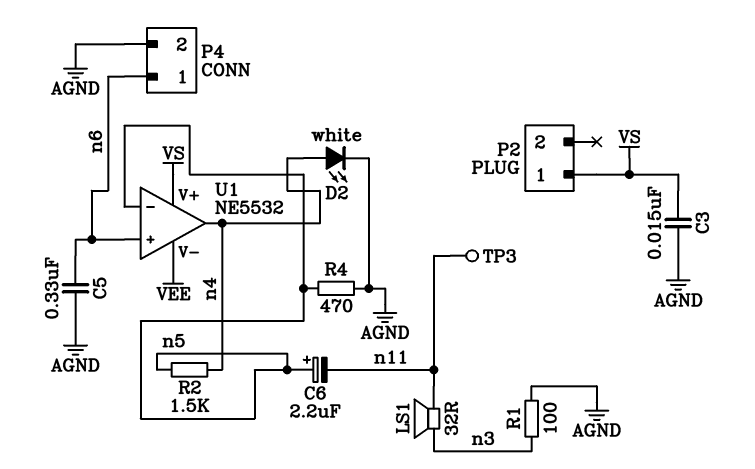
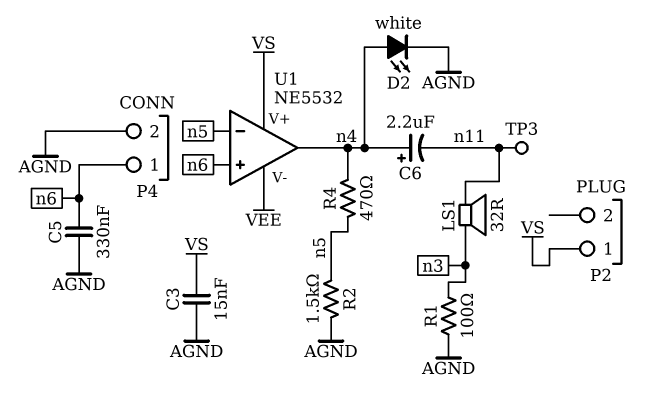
C6: 2.2uF (plus n5, minus n11) -> 2.2uF (plus n4, minus n11)
R2: 1.5k (n4, n5) -> 1.5k (AGND, n5)
R4: 470 (AGND, n5) -> 470 (n4, n5)

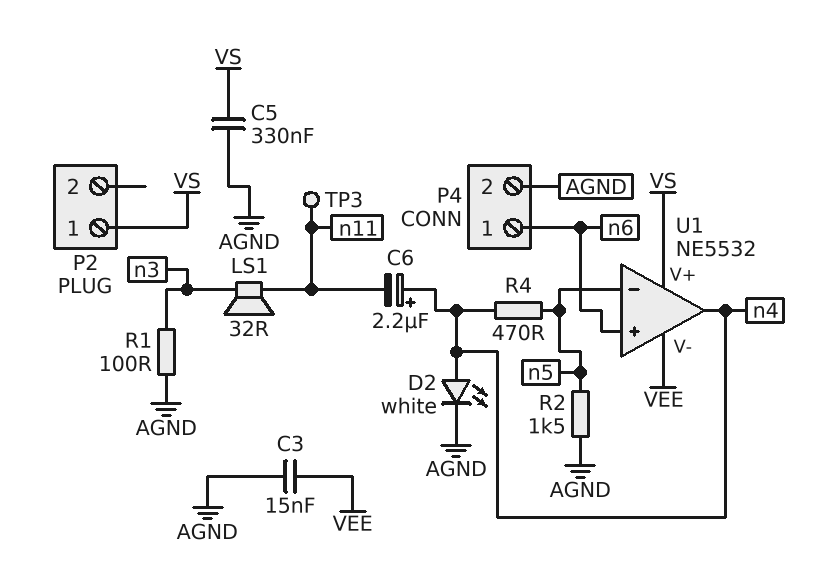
C3: 15nF (AGND, VS) -> 15nF (AGND, VEE)
C5: 330nF (AGND, n6) -> 330nF (AGND, VS)

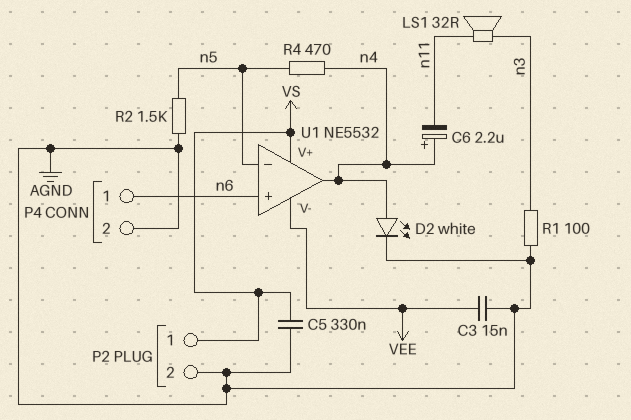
P2 pin 2: none -> AGND
TP3: test point (n11) -> none

